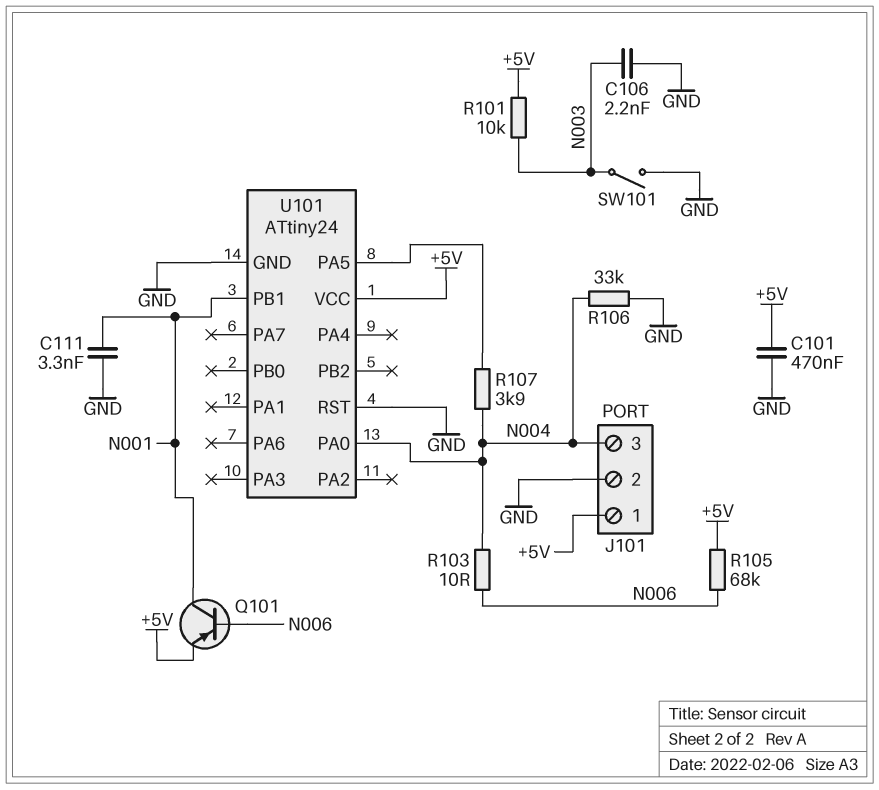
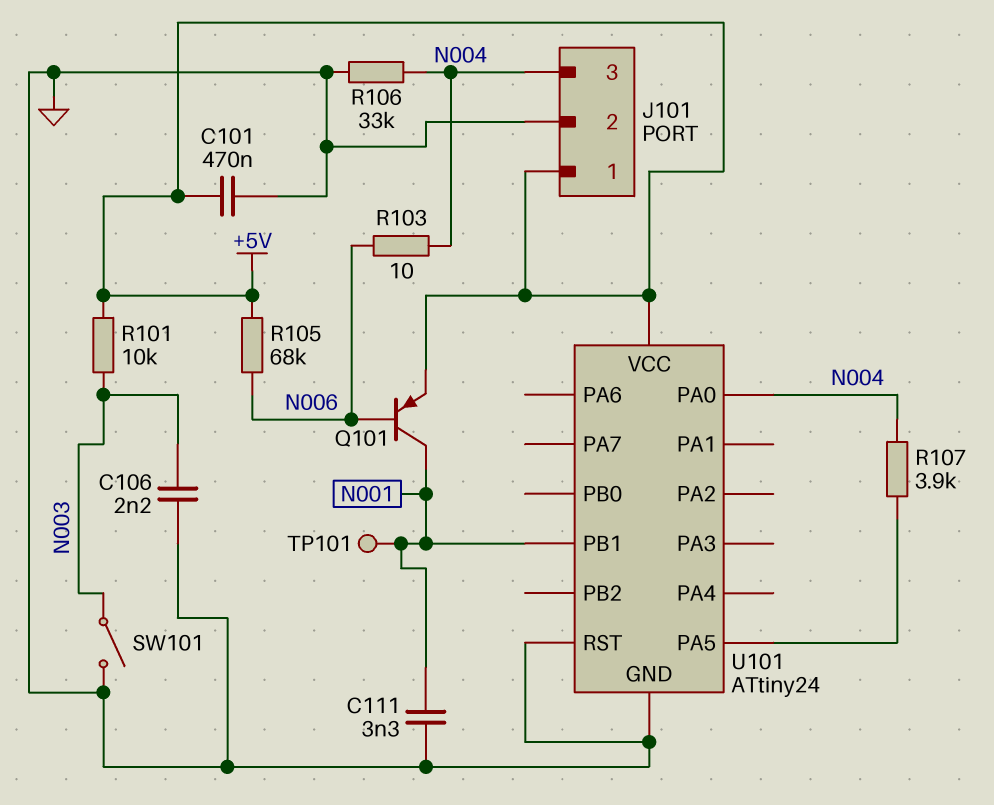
TP101: none -> test point (N001)

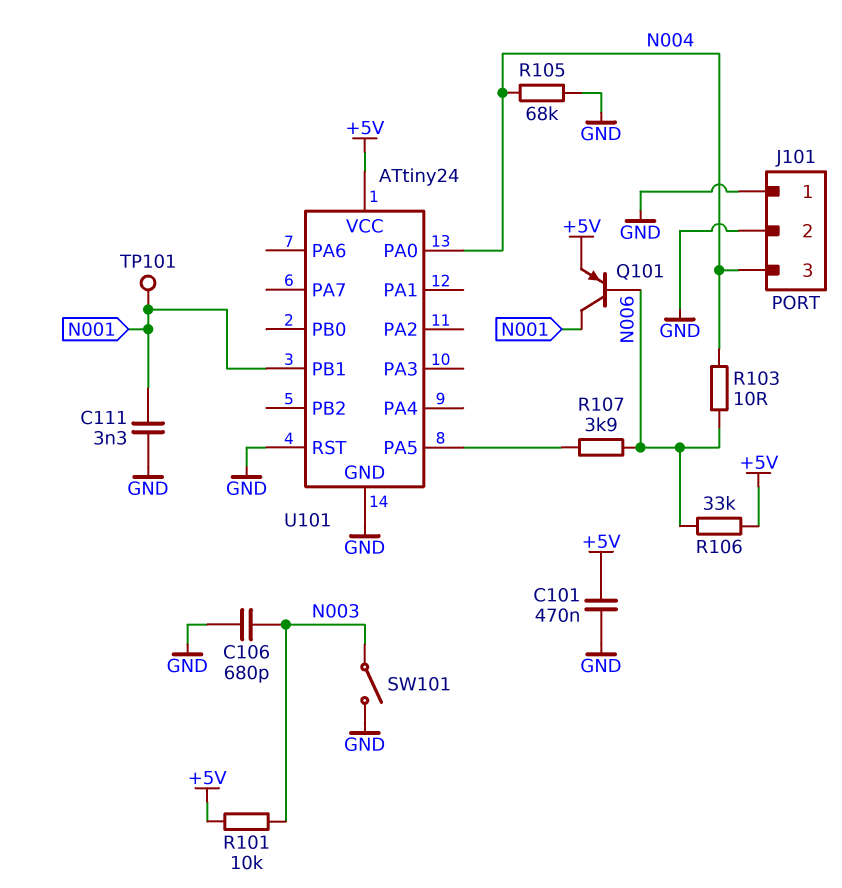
C106: 2.2nF (GND, N003) -> 680pF (GND, N003)
J101 pin 1: +5V -> GND
R105: 68k (+5V, N006) -> 68k (GND, N004)
R106: 33k (GND, N004) -> 33k (+5V, N006)
R107: 3.9k (N004, U101/PA5) -> 3.9k (N006, U101/PA5)

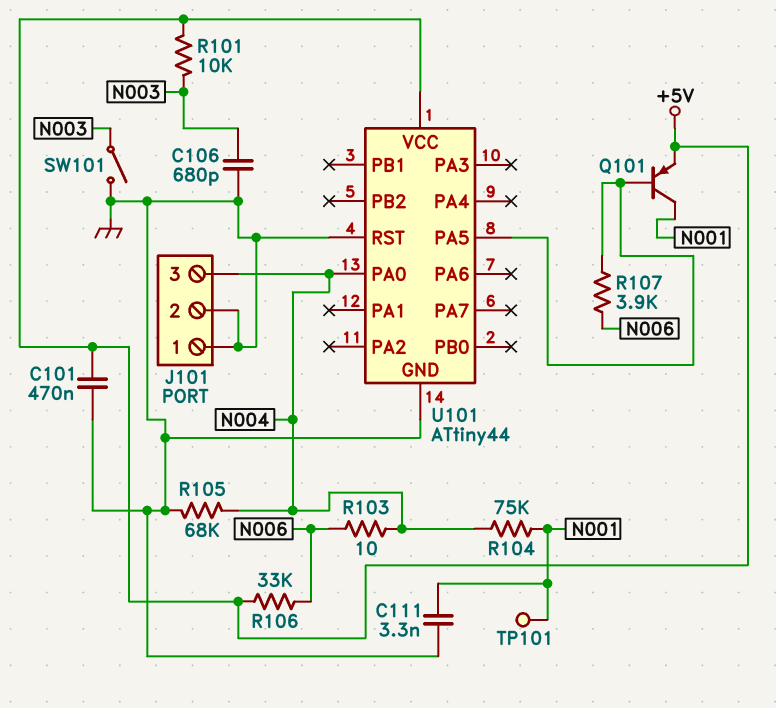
Q101: PNP (B N006, C N001, E +5V) -> PNP (B U101/PA5, C N001, E +5V)
R104: none -> 75k (N001, N004)
U101: ATtiny24 -> ATtiny44
U101 pin PB1: N001 -> none

